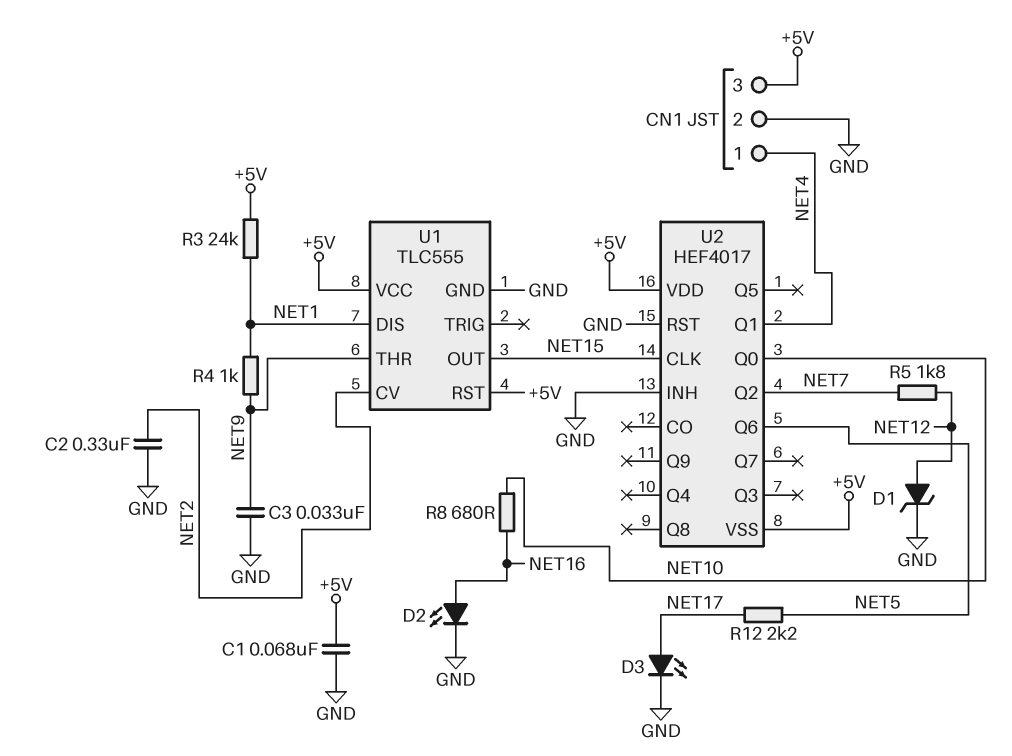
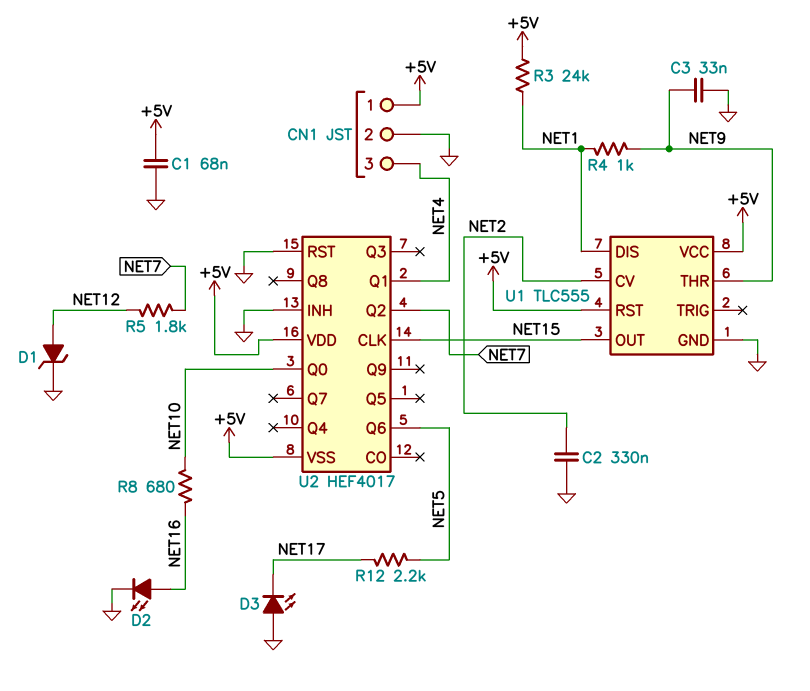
CN1 pin 1: NET4 -> +5V
CN1 pin 3: +5V -> NET4
D3: LED (A NET17, K GND) -> LED (A GND, K NET17)

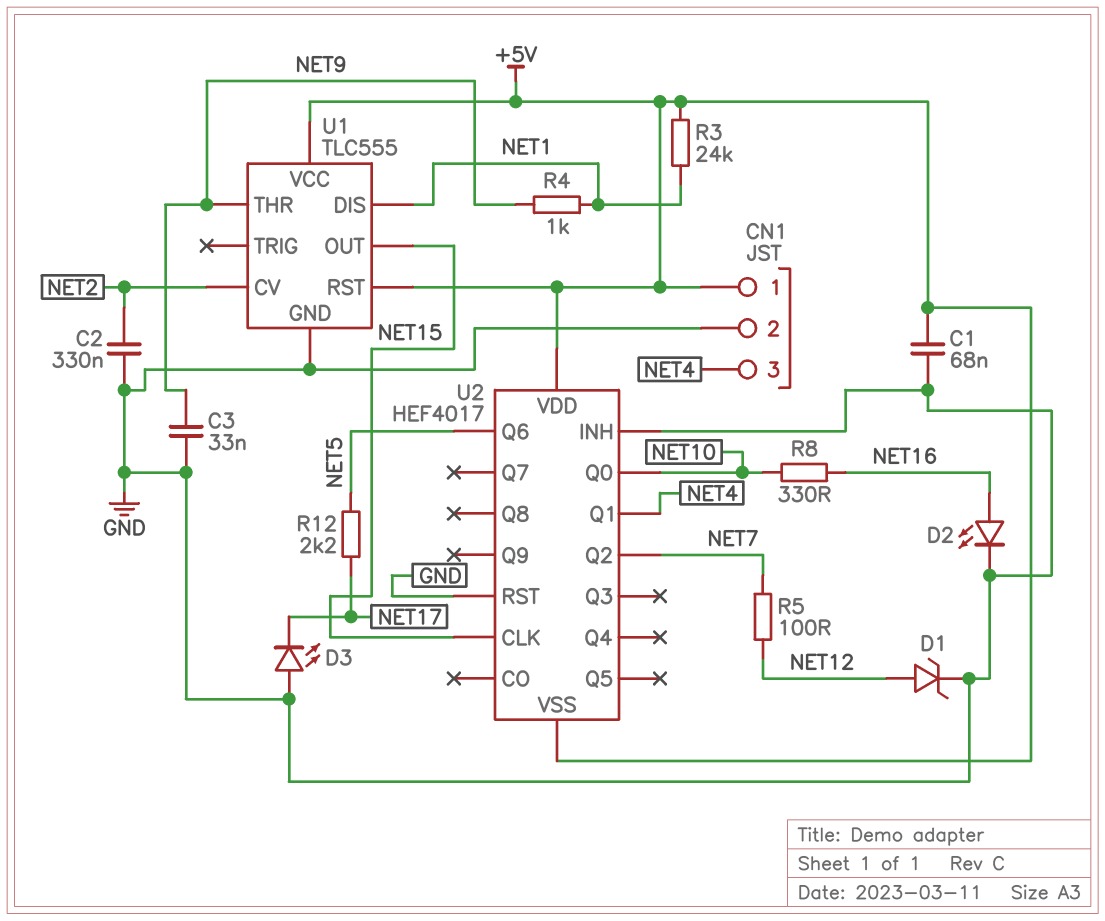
R5: 1.8k (NET7, NET12) -> 100 (NET7, NET12)
R8: 680 (NET10, NET16) -> 330 (NET10, NET16)

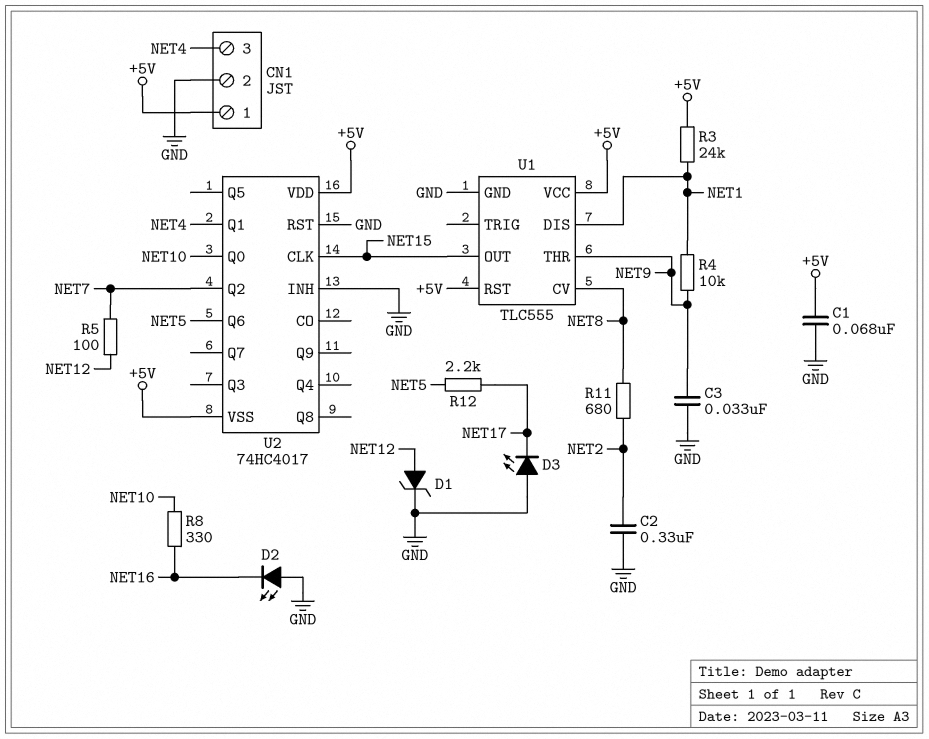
D2: LED (A NET16, K GND) -> LED (A GND, K NET16)
R4: 1k (NET1, NET9) -> 10k (NET1, NET9)
R11: none -> 680 (NET2, NET8)
U1 pin CV: NET2 -> NET8
U2: HEF4017 -> 74HC4017

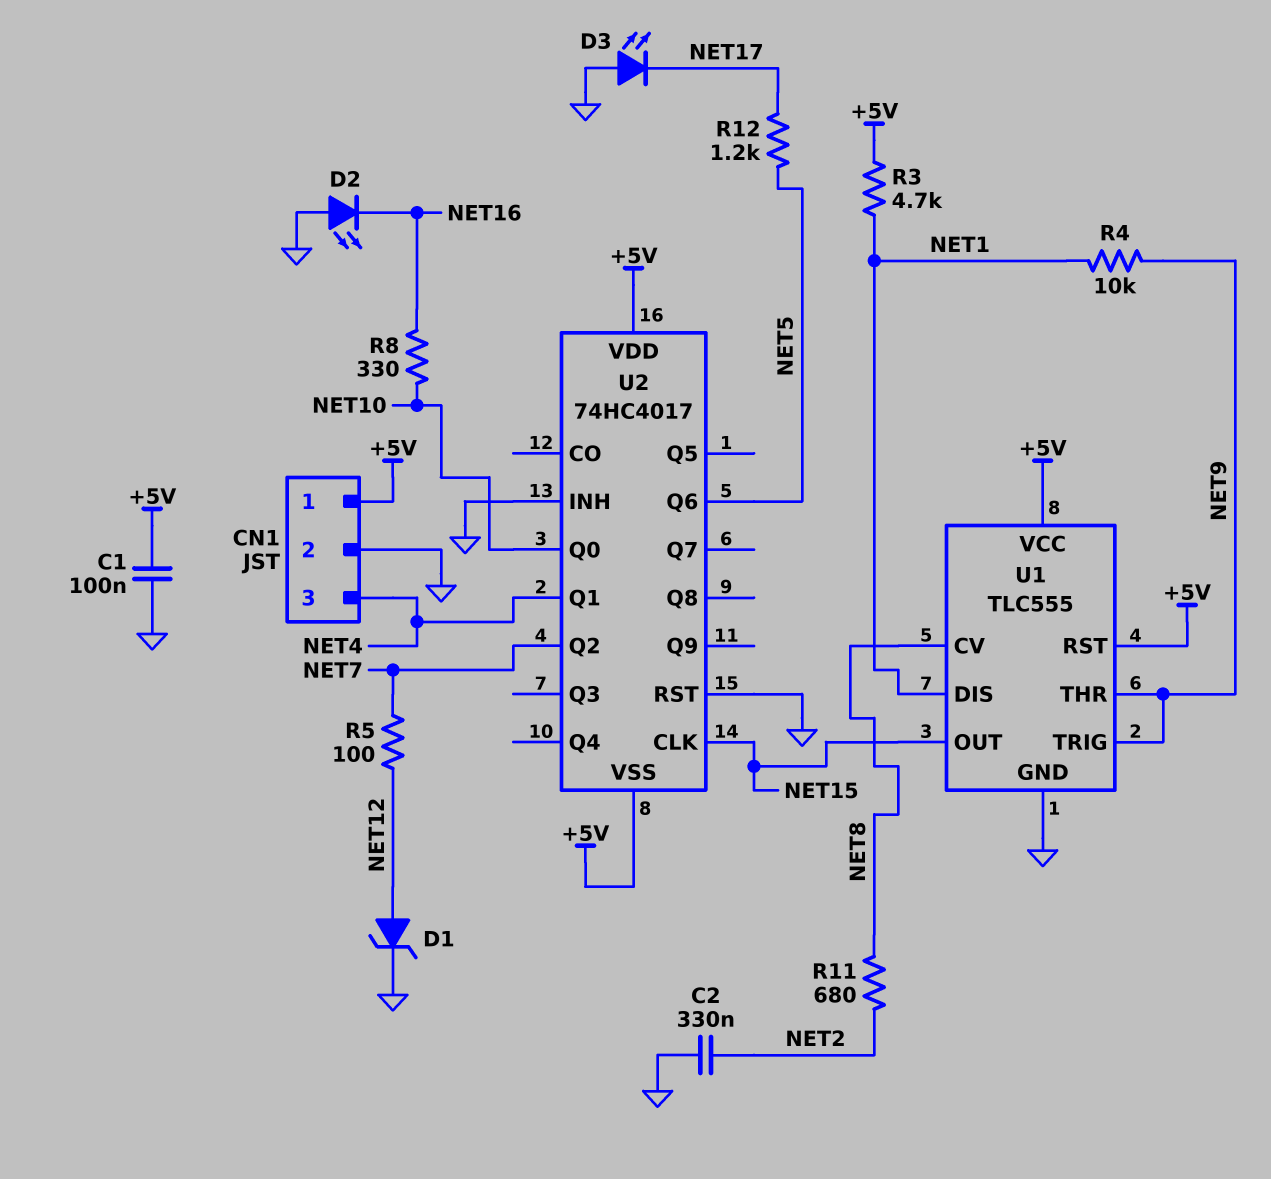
C1: 68nF (+5V, GND) -> 100nF (+5V, GND)
C3: 33nF (GND, NET9) -> none
R3: 24k (+5V, NET1) -> 4.7k (+5V, NET1)
R12: 2.2k (NET5, NET17) -> 1.2k (NET5, NET17)
U1 pin TRIG: none -> NET9

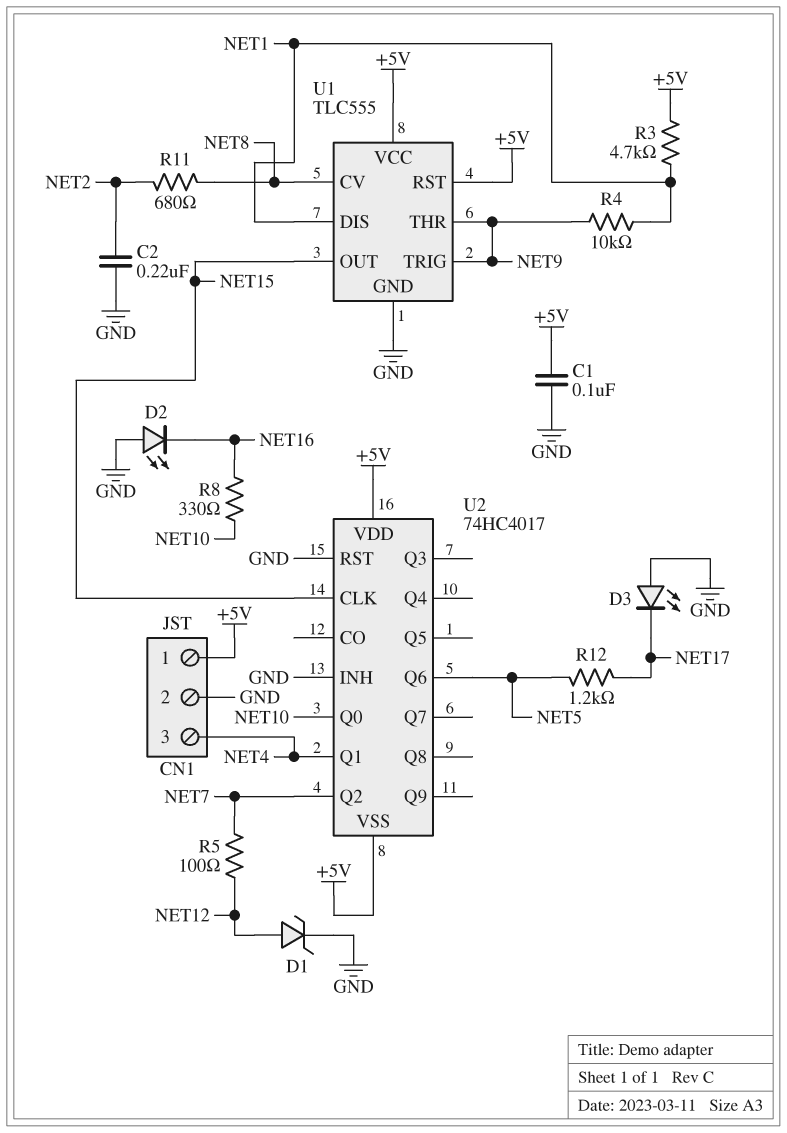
C2: 330nF (GND, NET2) -> 220nF (GND, NET2)

